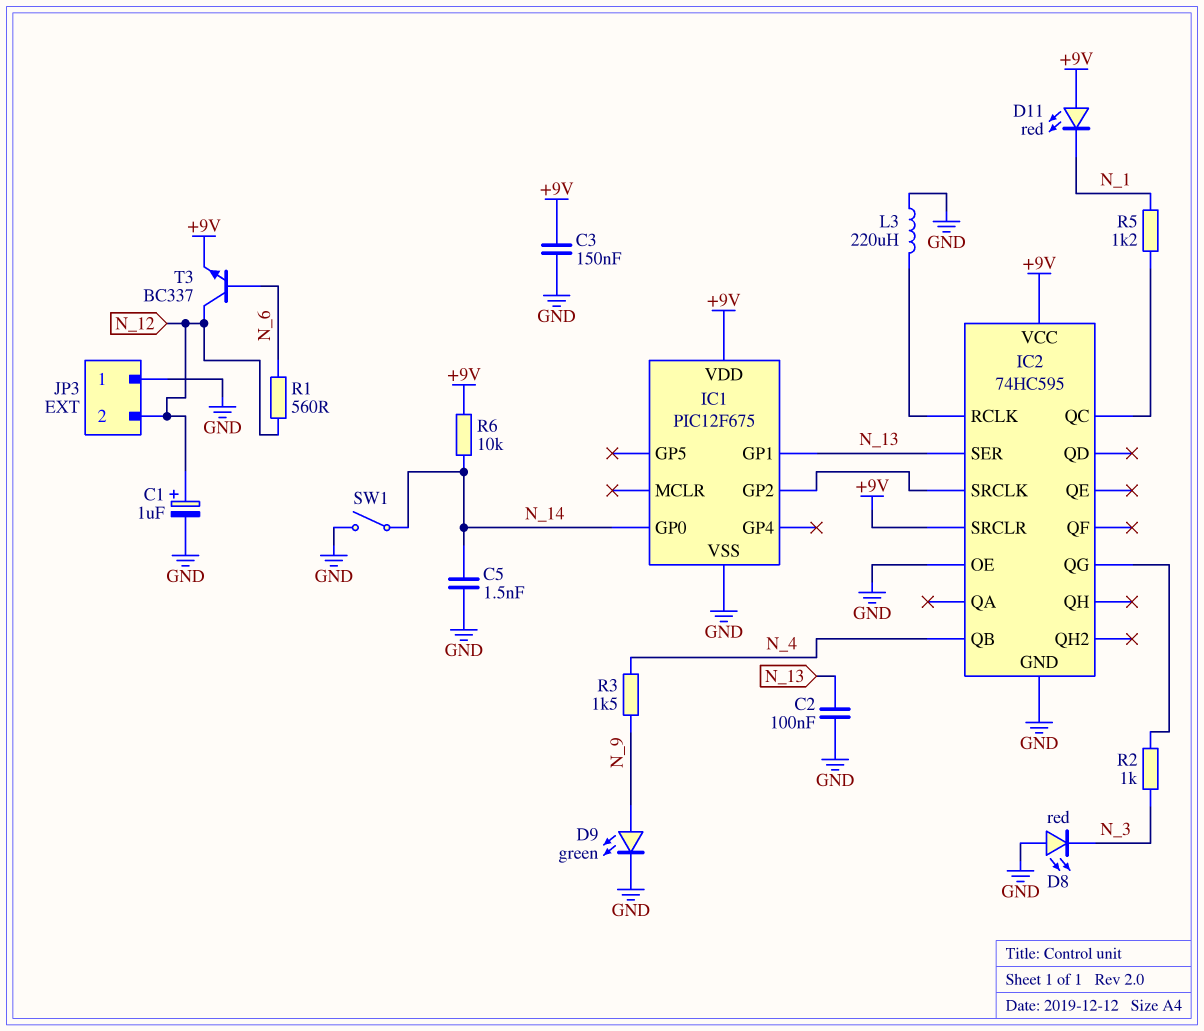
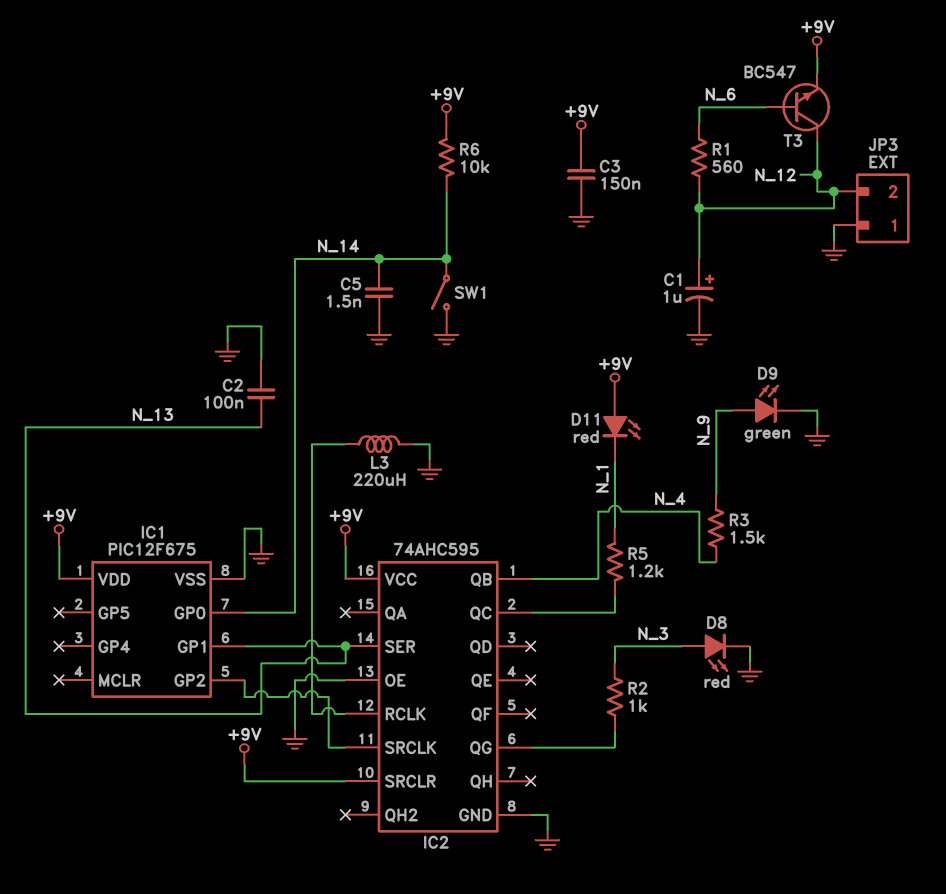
D8: LED red (A GND, K N_3) -> LED red (A N_3, K GND)
IC2: 74HC595 -> 74AHC595
T3: NPN BC337 (B N_6, C N_12, E +9V) -> NPN BC547 (B N_6, C N_12, E +9V)

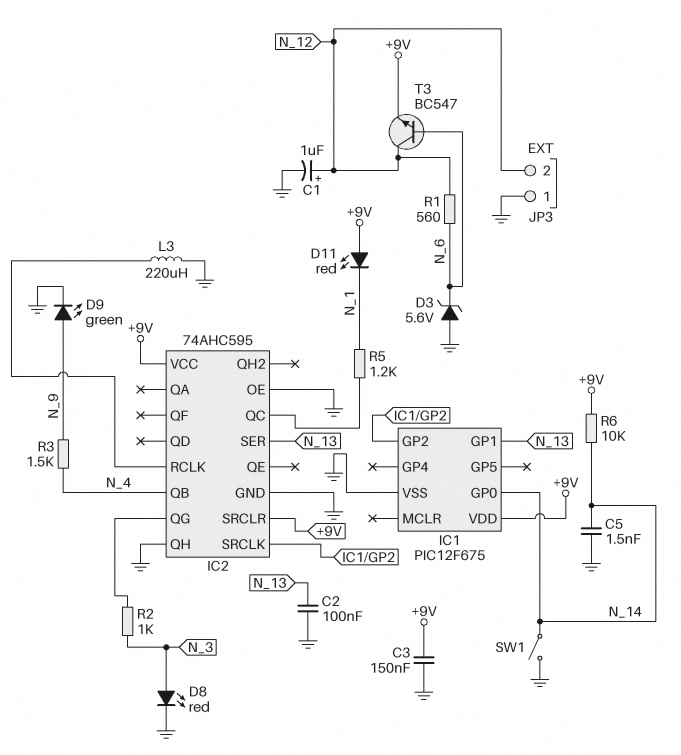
D3: none -> zener 5.6V (A GND, K N_6)
IC2 pin QH: none -> GND

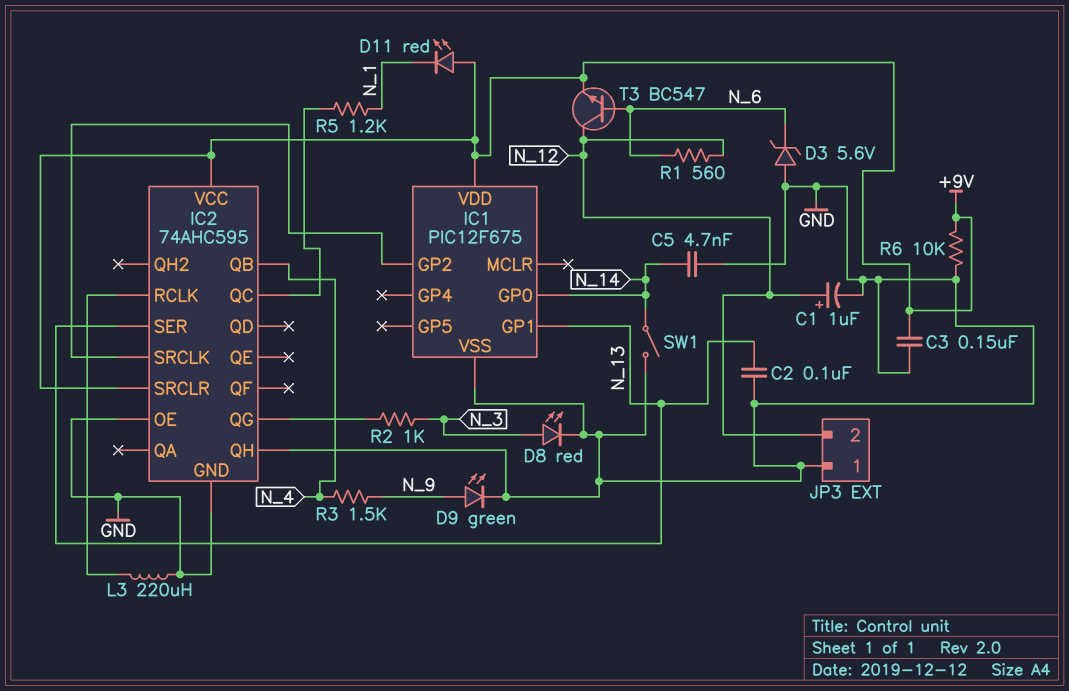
C5: 1.5nF (GND, N_14) -> 4.7nF (GND, N_14)
R6: 10k (+9V, N_14) -> 10k (+9V, GND)

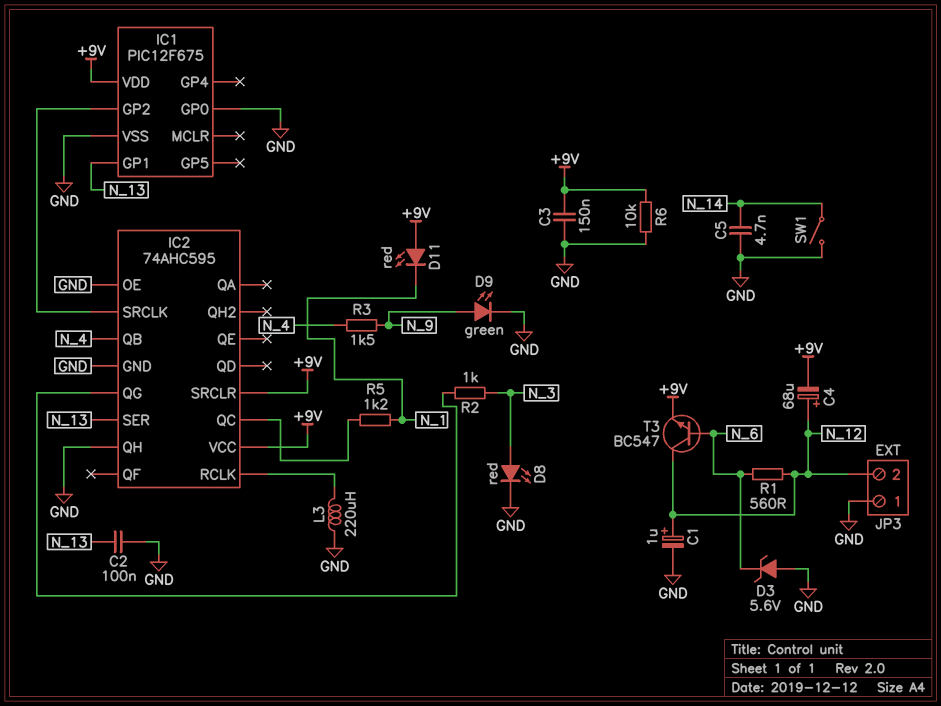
C4: none -> 68uF (plus N_12, minus +9V)
IC1 pin GP0: N_14 -> GND

